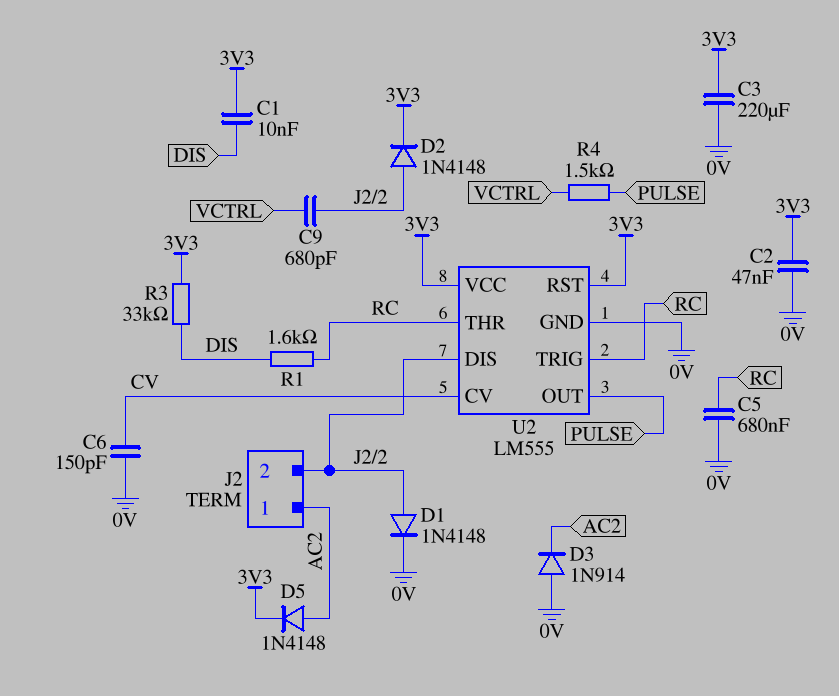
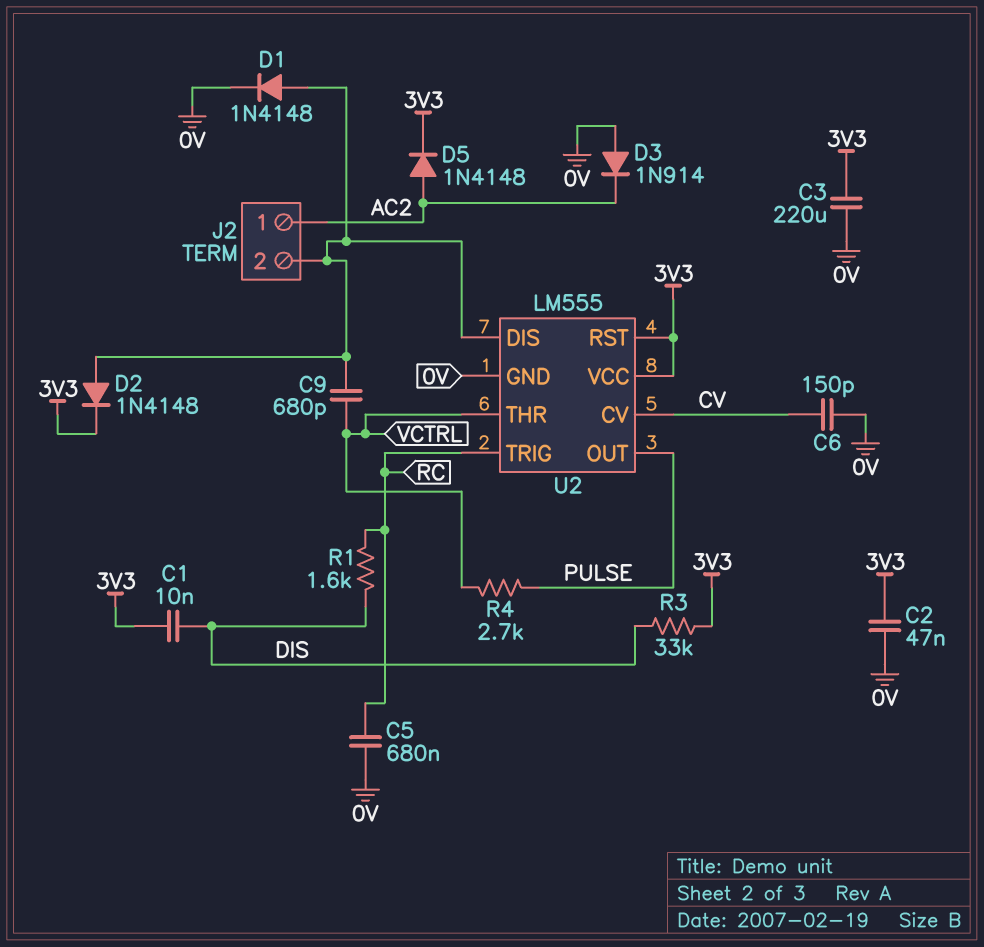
R4: 1.5k (PULSE, VCTRL) -> 2.7k (PULSE, VCTRL)
U2 pin THR: RC -> VCTRL

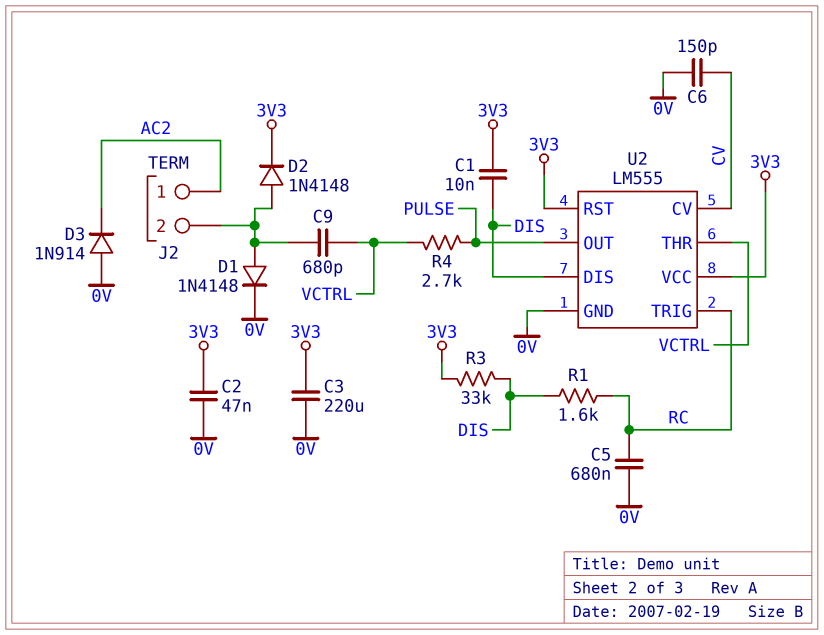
D5: diode 1N4148 (A AC2, K 3V3) -> none
U2 pin DIS: J2/2 -> DIS

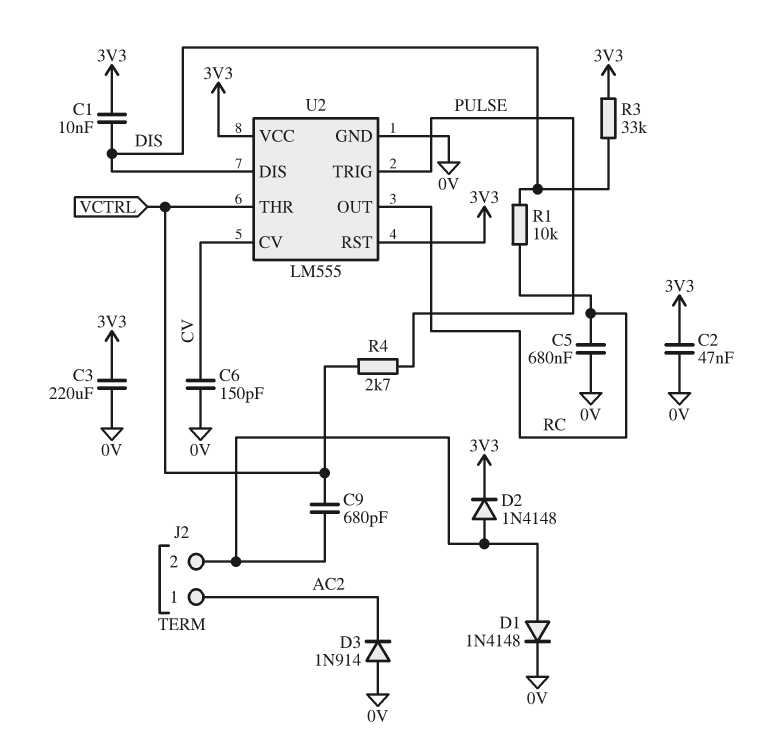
R1: 1.6k (DIS, RC) -> 10k (DIS, RC)
U2 pin OUT: PULSE -> RC
U2 pin TRIG: RC -> PULSE

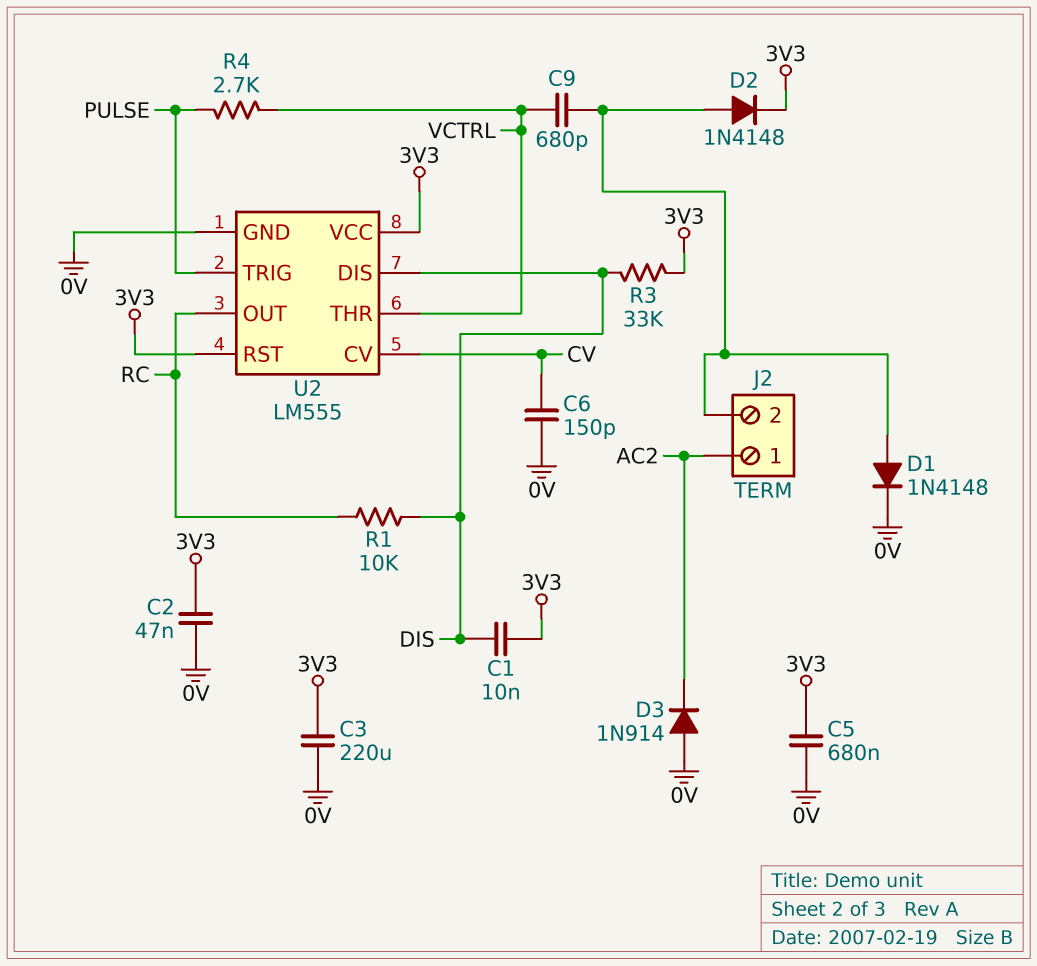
C5: 680nF (0V, RC) -> 680nF (0V, 3V3)

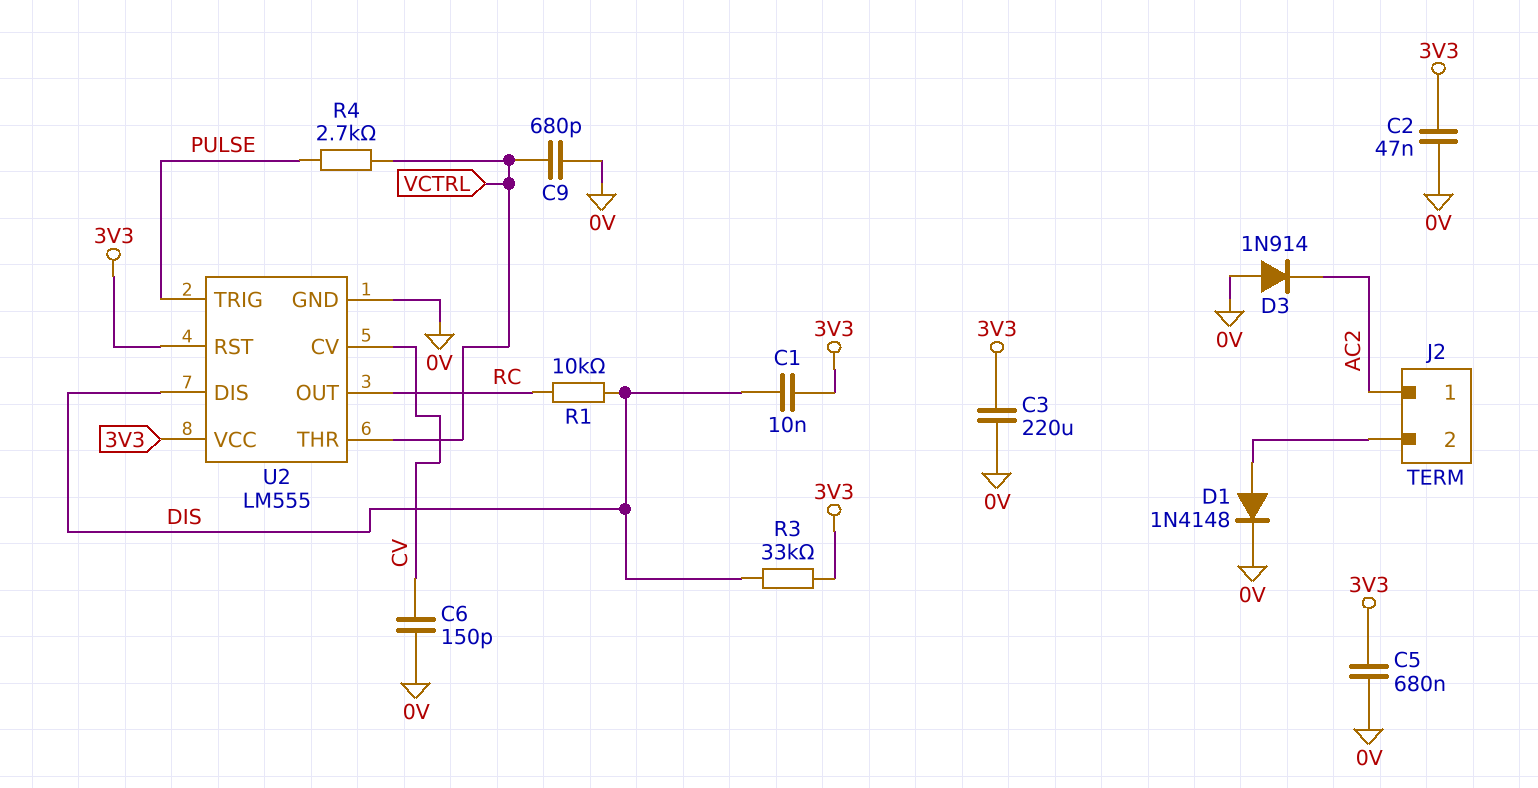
C9: 680pF (J2/2, VCTRL) -> 680pF (0V, VCTRL)
D2: diode 1N4148 (A J2/2, K 3V3) -> none

